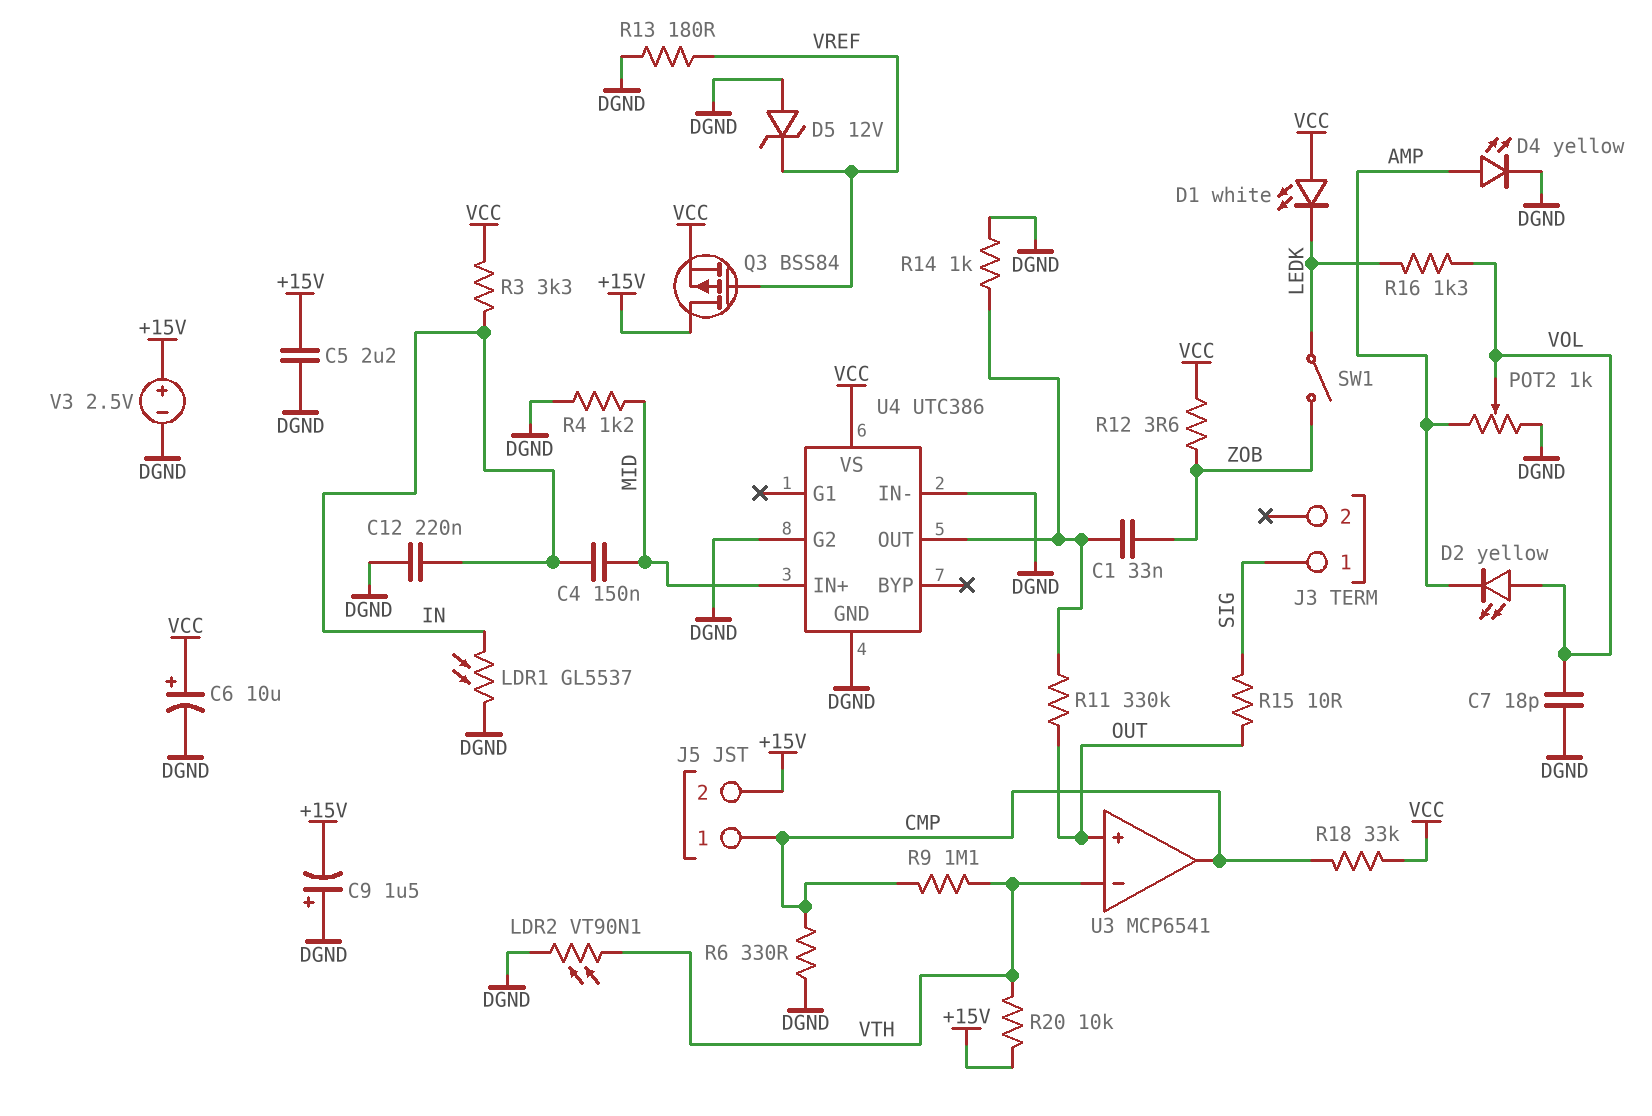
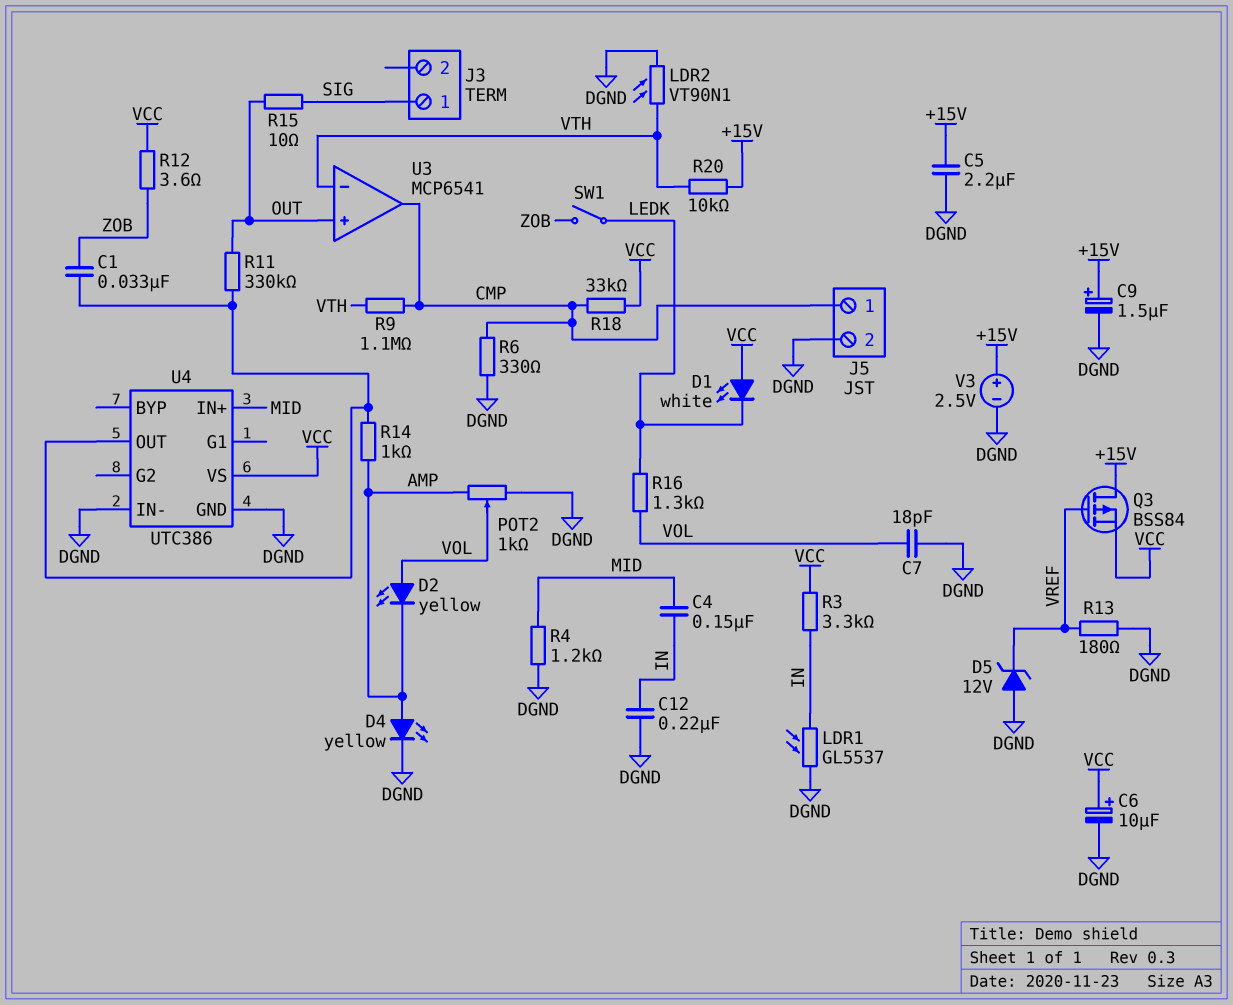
C9: 1.5uF (plus DGND, minus +15V) -> 1.5uF (plus +15V, minus DGND)
J5 pin 2: +15V -> DGND
R14: 1k (DGND, U4/OUT) -> 1k (AMP, U4/OUT)
U4 pin G2: DGND -> none

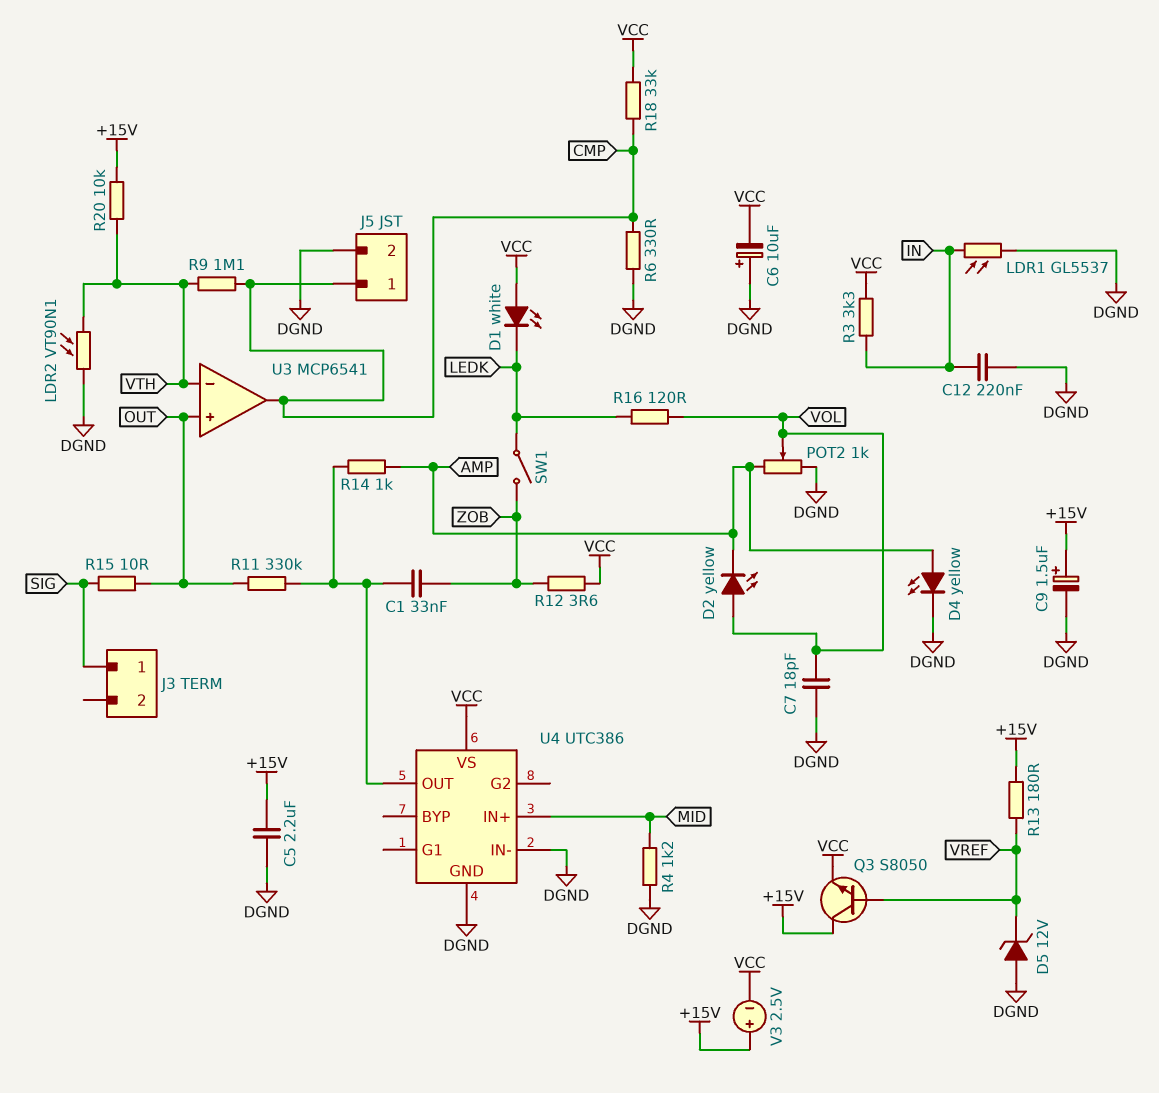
C4: 150nF (IN, MID) -> none
C6: 10uF (plus VCC, minus DGND) -> 10uF (plus DGND, minus VCC)
Q3: PMOS BSS84 (G VREF, D +15V, S VCC) -> NPN S8050 (B VREF, C +15V, E VCC)
R13: 180 (DGND, VREF) -> 180 (+15V, VREF)
R16: 1.3k (LEDK, VOL) -> 120 (LEDK, VOL)
V3: 2.5V (plus +15V, minus DGND) -> 2.5V (plus +15V, minus VCC)

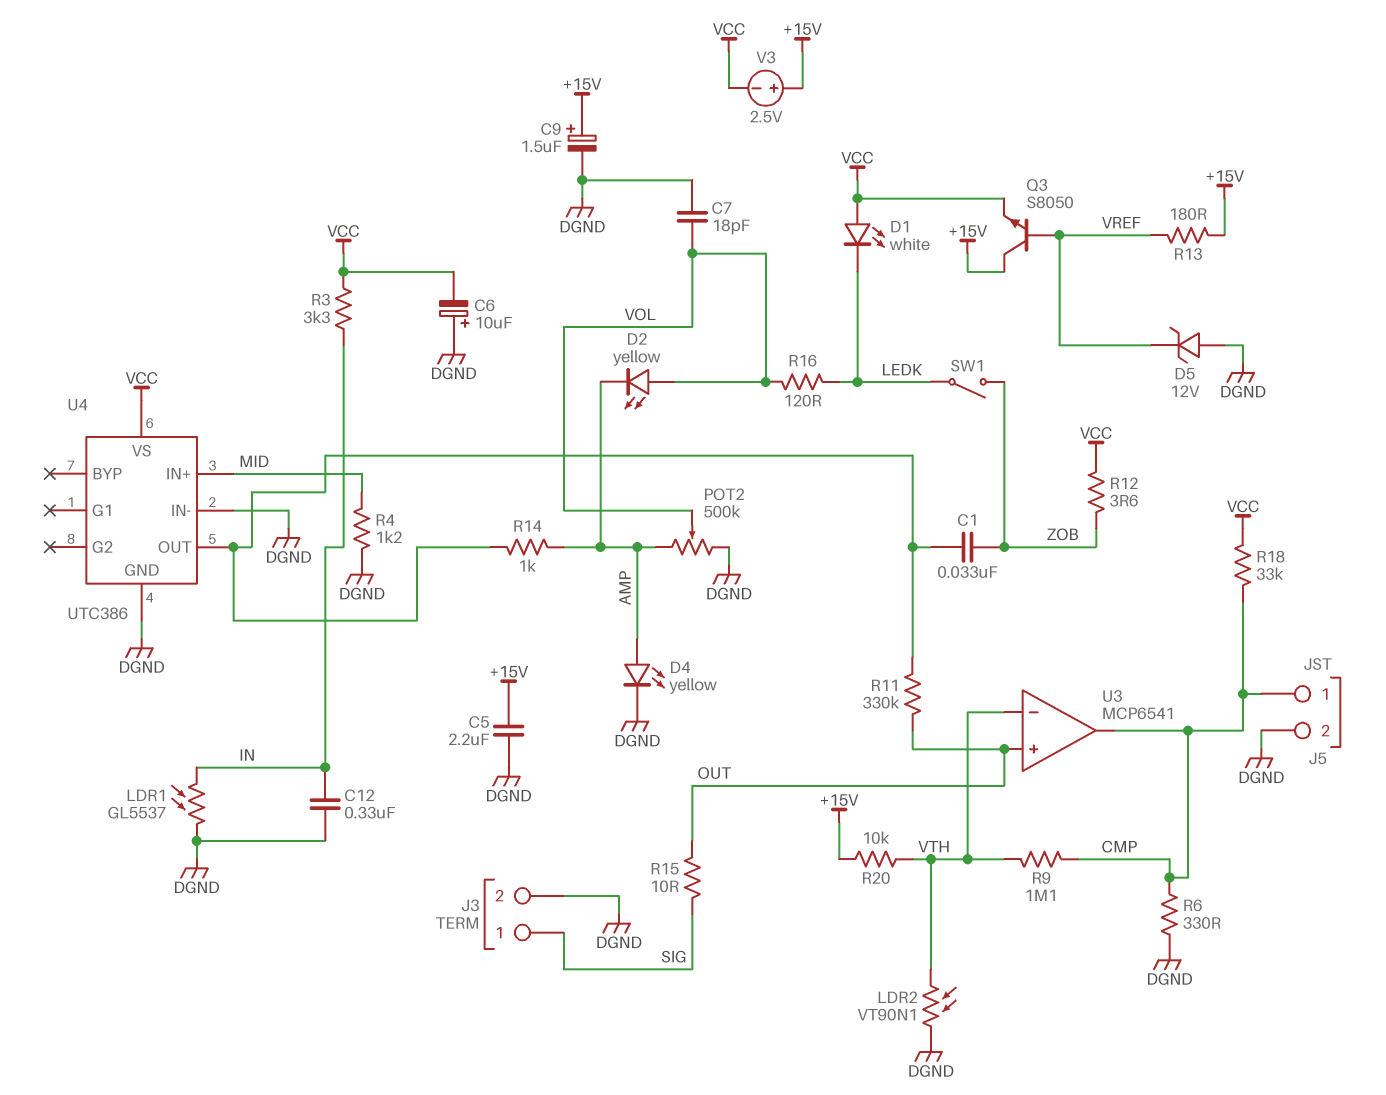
C12: 220nF (DGND, IN) -> 330nF (DGND, IN)
J3 pin 2: none -> DGND
POT2: 1k (AMP, DGND, wiper VOL) -> 500k (AMP, DGND, wiper VOL)

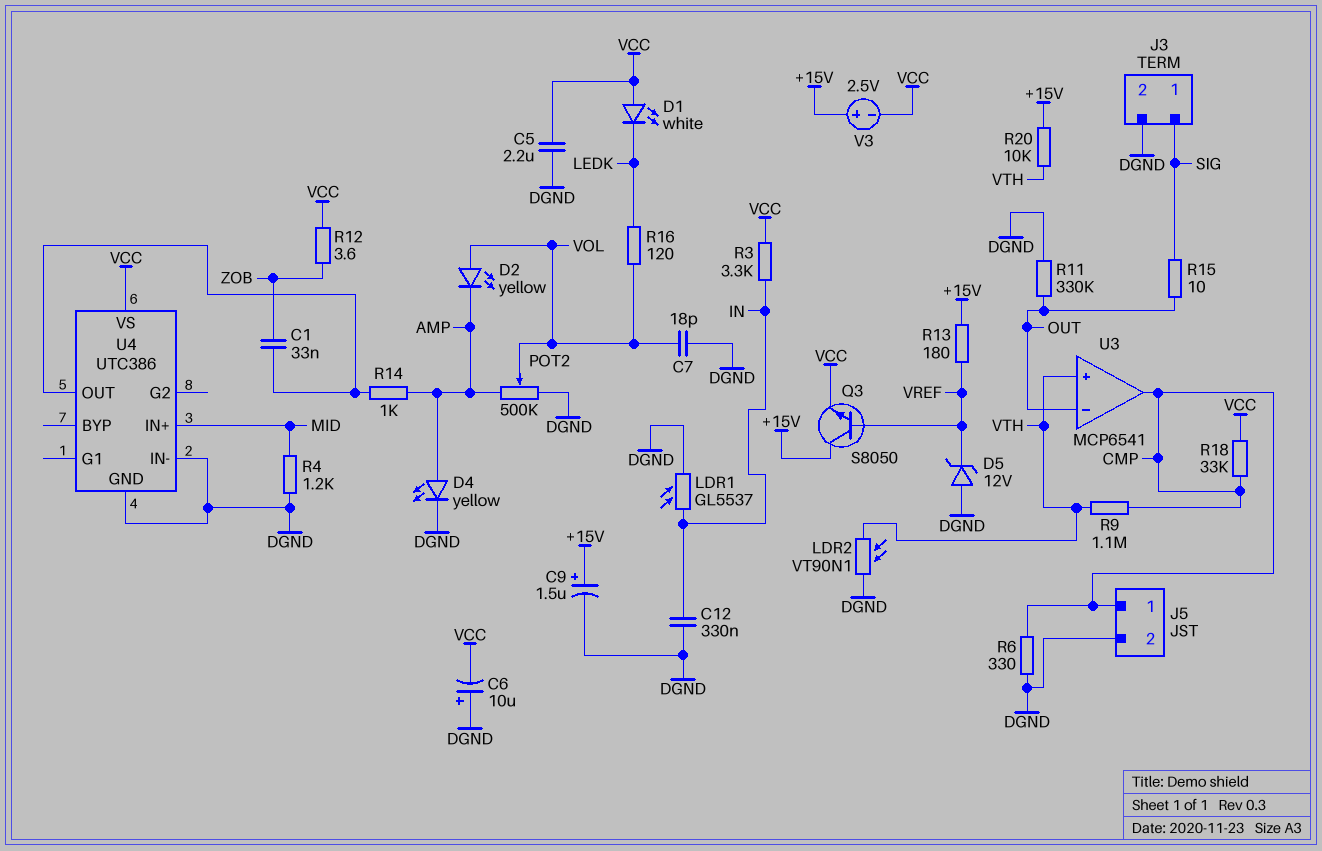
C5: 2.2uF (+15V, DGND) -> 2.2uF (DGND, VCC)
R11: 330k (OUT, U4/OUT) -> 330k (DGND, OUT)
SW1: switch (LEDK, ZOB) -> none
U3 pin in+: OUT -> VTH
U3 pin in-: VTH -> OUT

